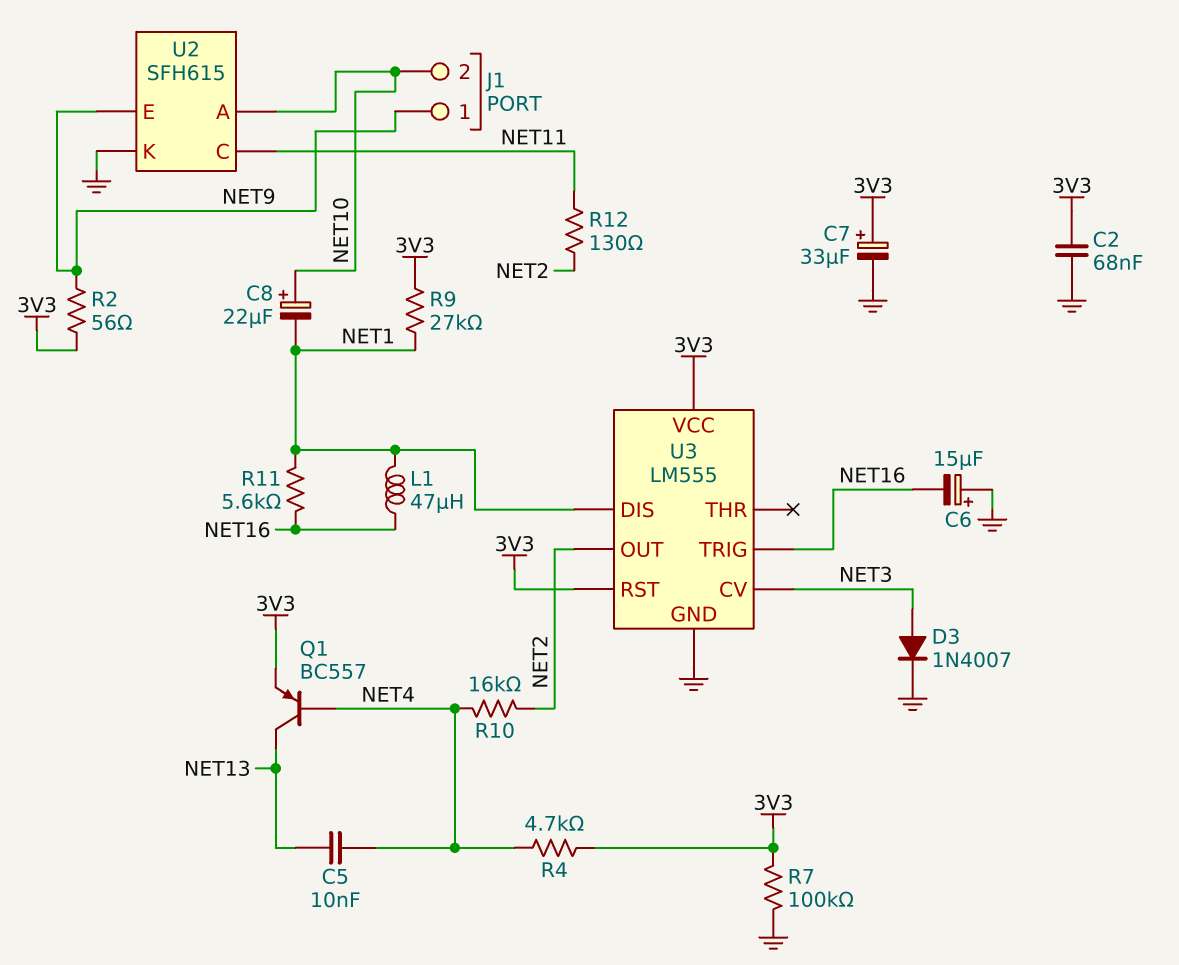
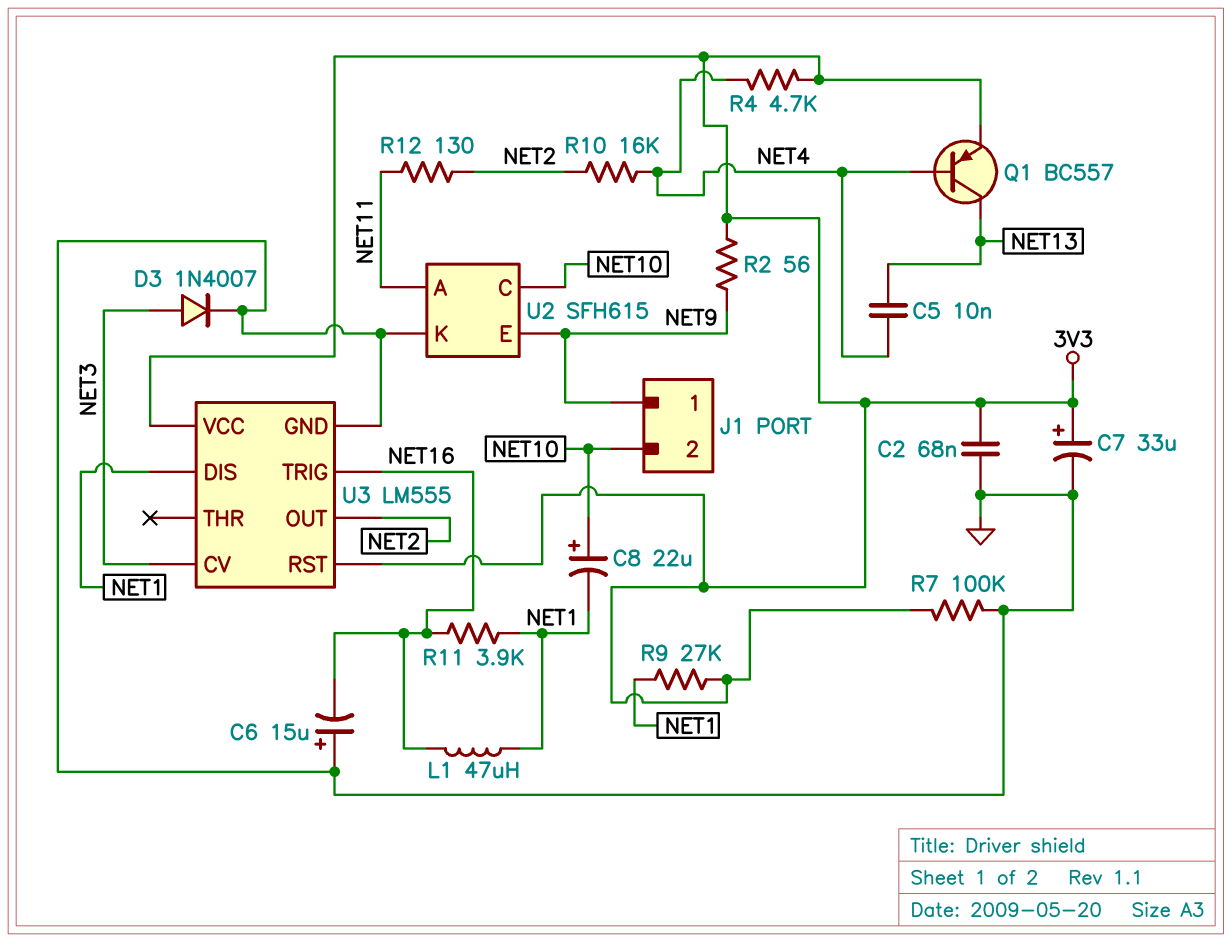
R11: 5.6k (NET1, NET16) -> 3.9k (NET1, NET16)
U2 pin A: NET10 -> NET11
U2 pin C: NET11 -> NET10

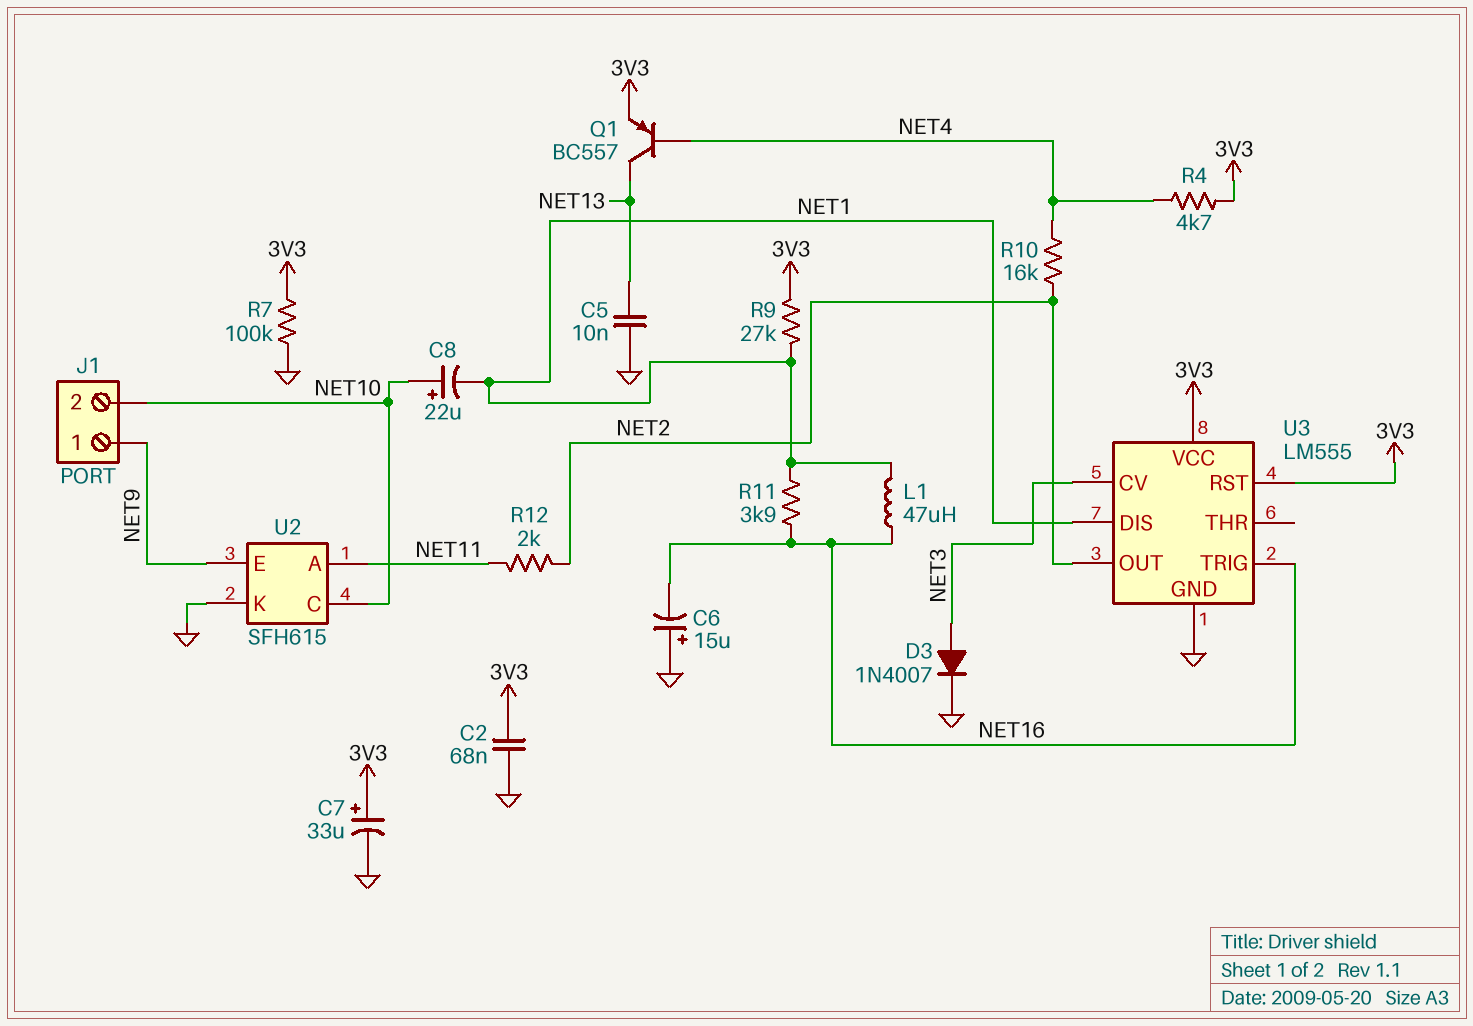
C5: 10nF (NET4, NET13) -> 10nF (GND, NET13)
R2: 56 (3V3, NET9) -> none
R12: 130 (NET2, NET11) -> 2k (NET2, NET11)

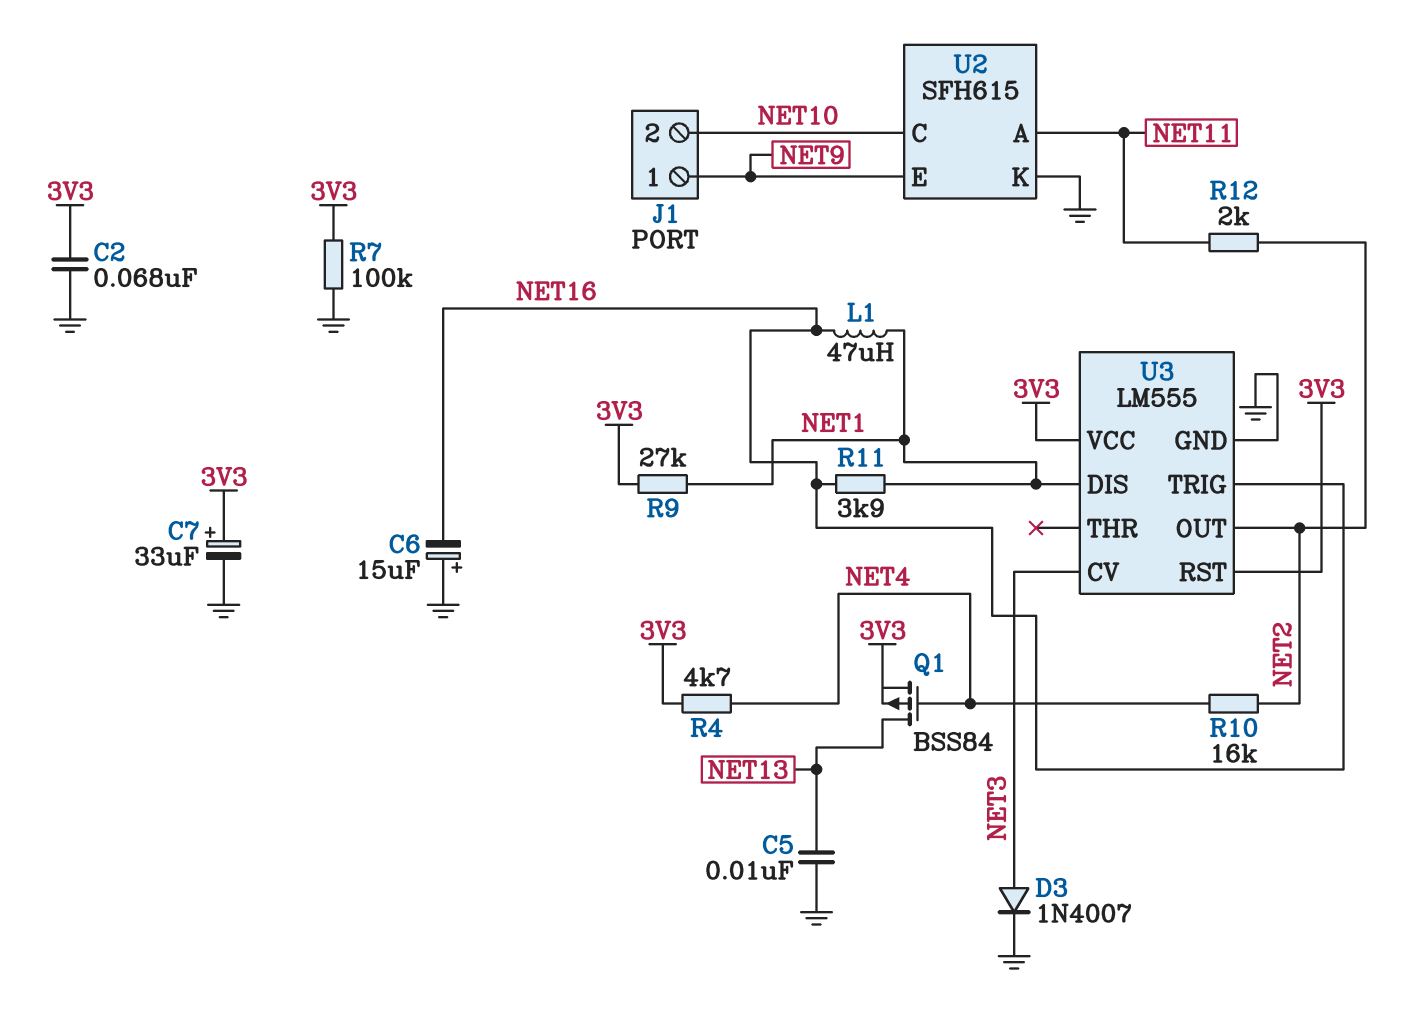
C8: 22uF (plus NET10, minus NET1) -> none
Q1: PNP BC557 (B NET4, C NET13, E 3V3) -> PMOS BSS84 (G NET4, D NET13, S 3V3)

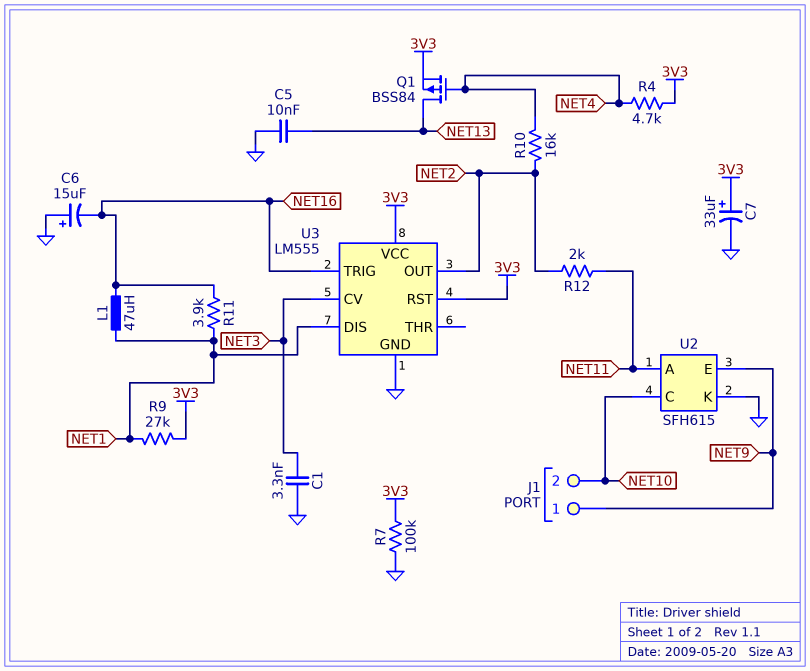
C1: none -> 3.3nF (GND, NET3)
C2: 68nF (3V3, GND) -> none
D3: diode 1N4007 (A NET3, K GND) -> none

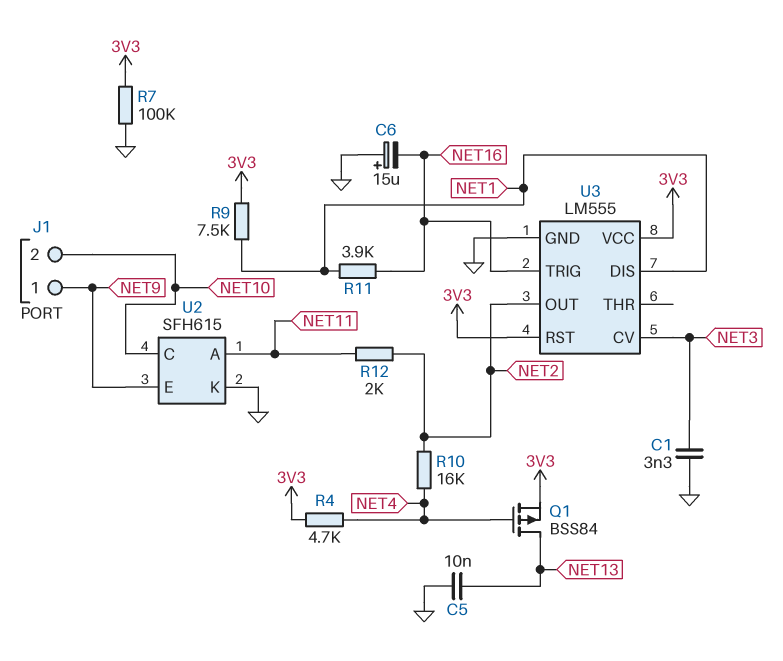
C7: 33uF (plus 3V3, minus GND) -> none
L1: 47uH (NET1, NET16) -> none
R9: 27k (3V3, NET1) -> 7.5k (3V3, NET1)

